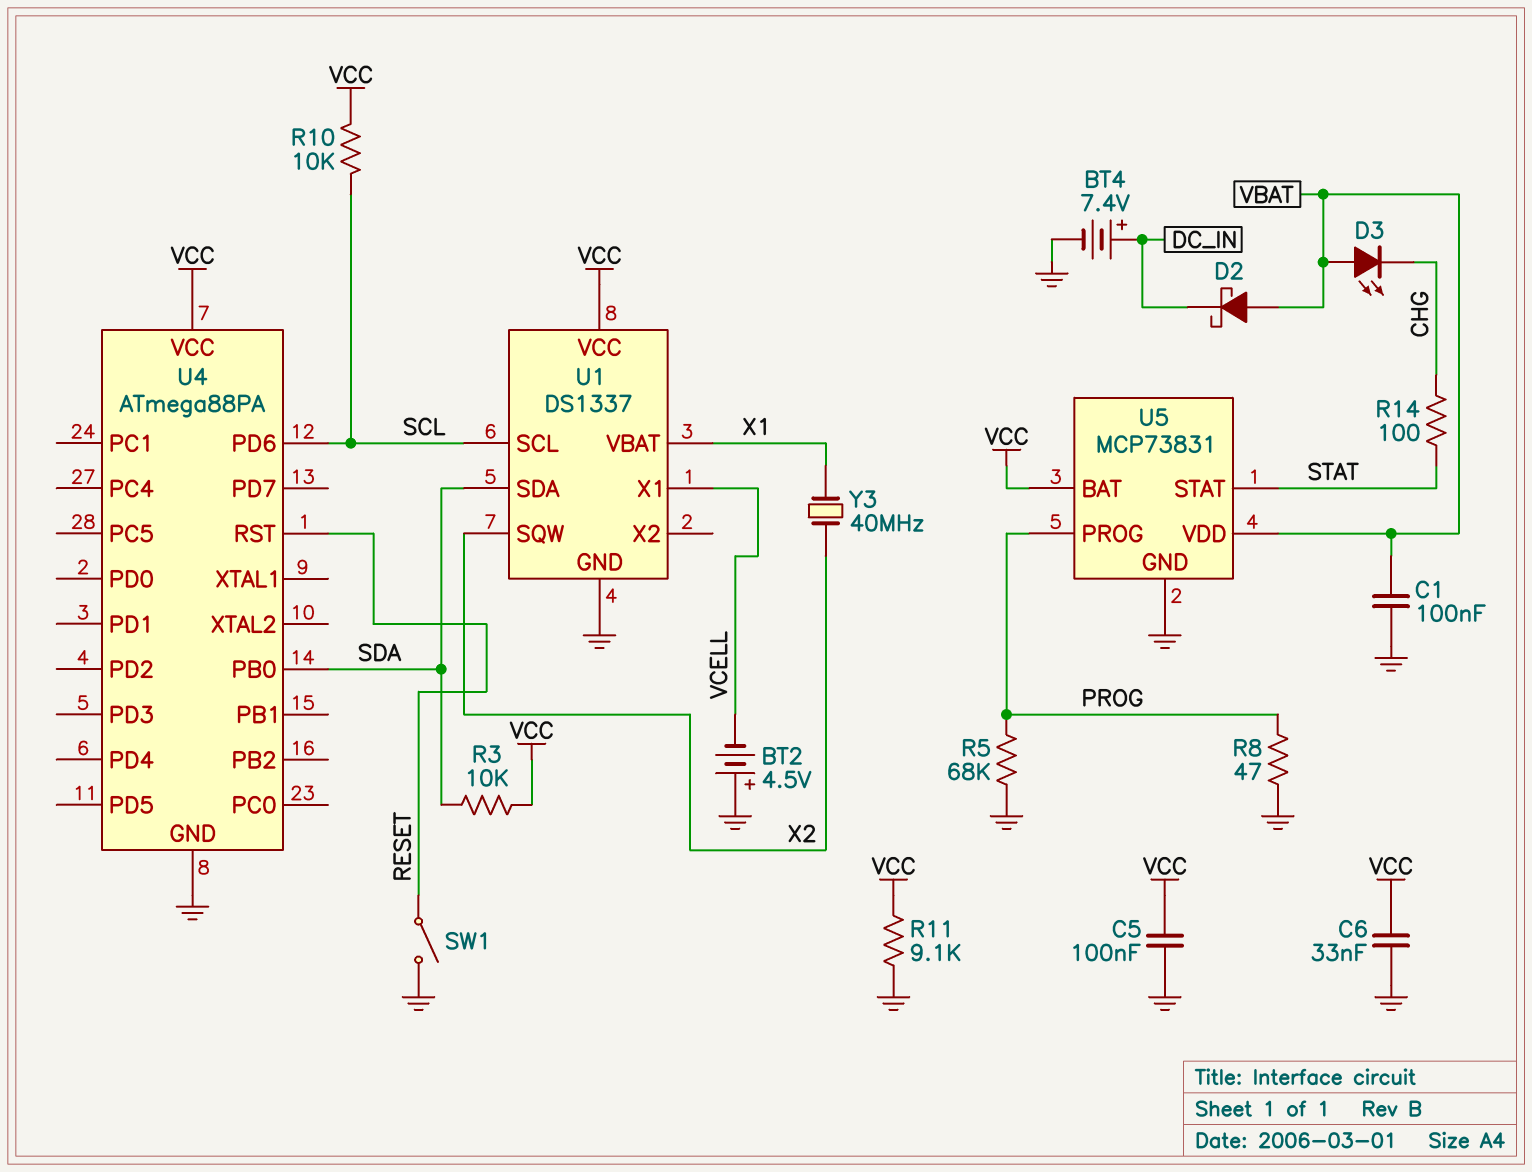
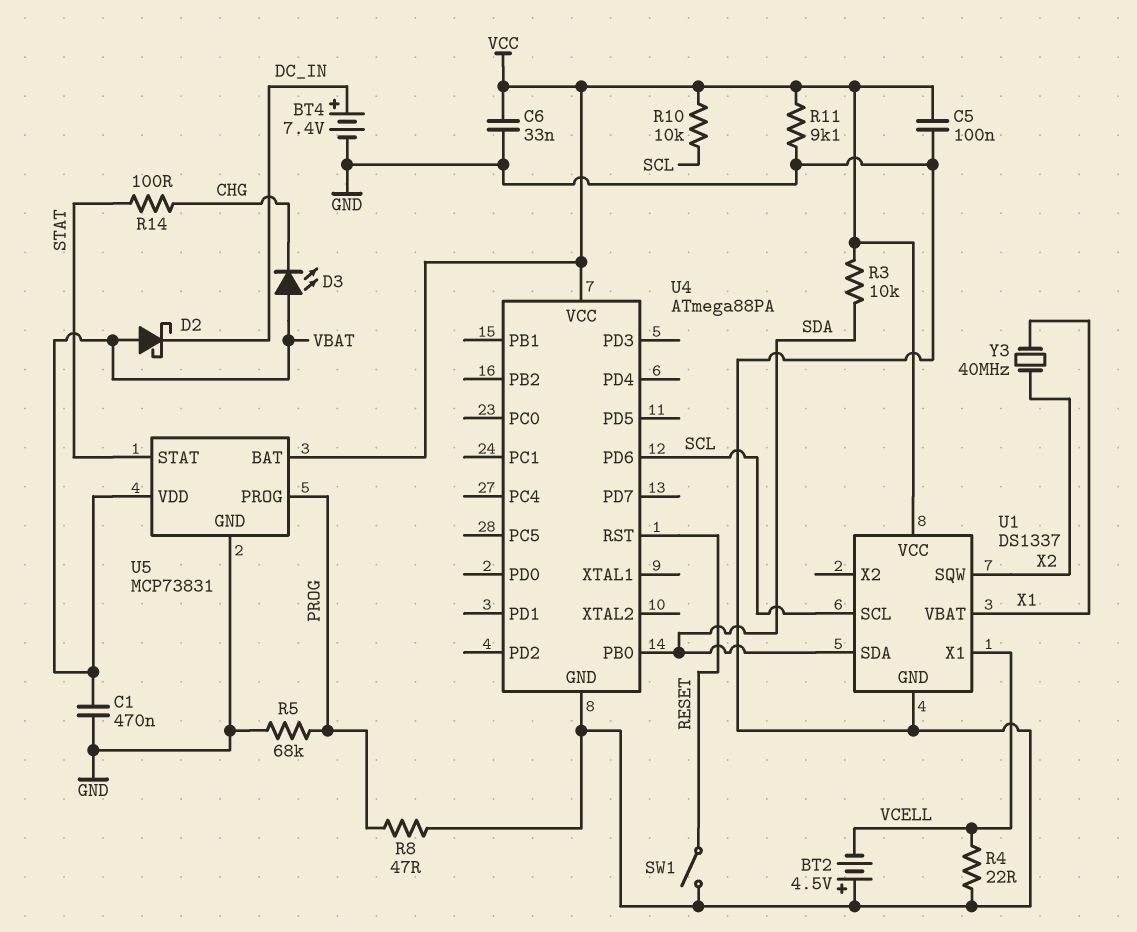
C1: 100nF (GND, VBAT) -> 470nF (GND, VBAT)
R4: none -> 22 (GND, VCELL)

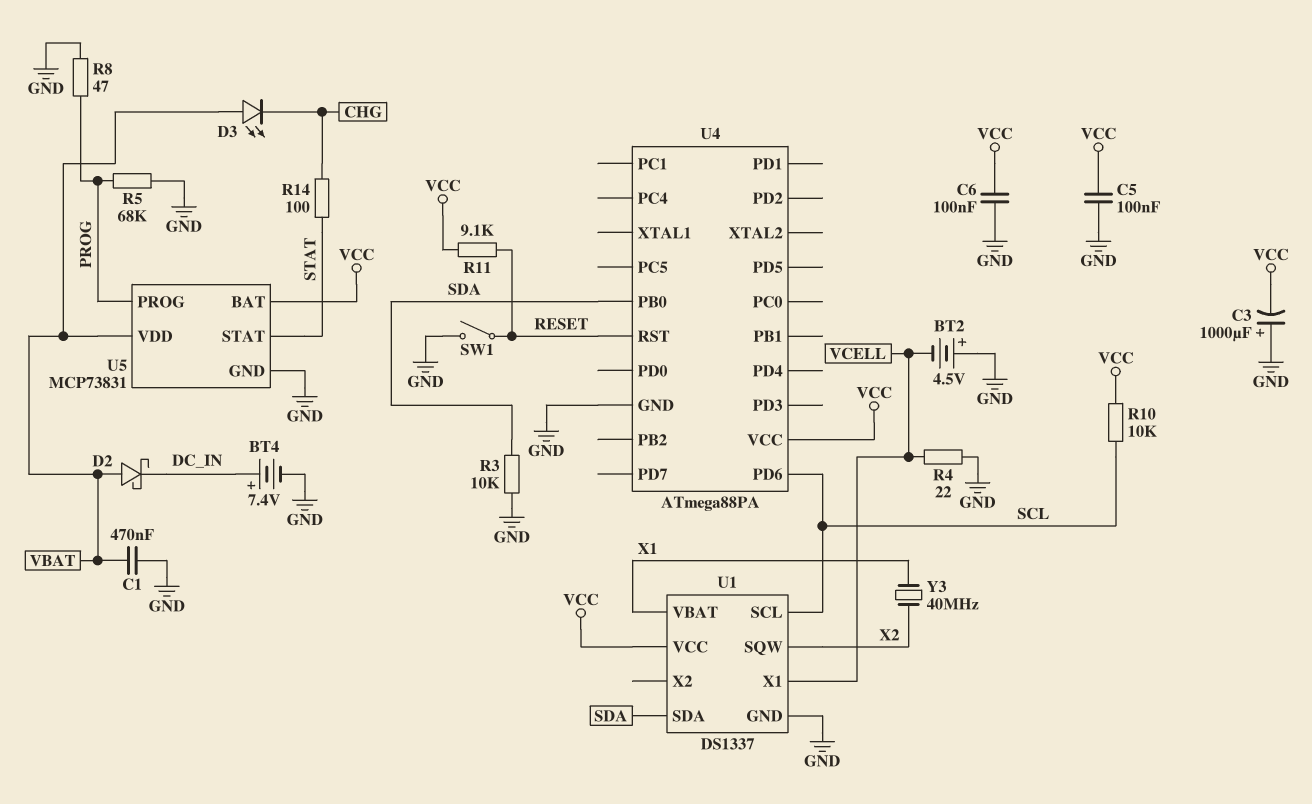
C3: none -> 1000uF (plus GND, minus VCC)
C6: 33nF (GND, VCC) -> 100nF (GND, VCC)
R3: 10k (SDA, VCC) -> 10k (GND, SDA)
R11: 9.1k (GND, VCC) -> 9.1k (RESET, VCC)

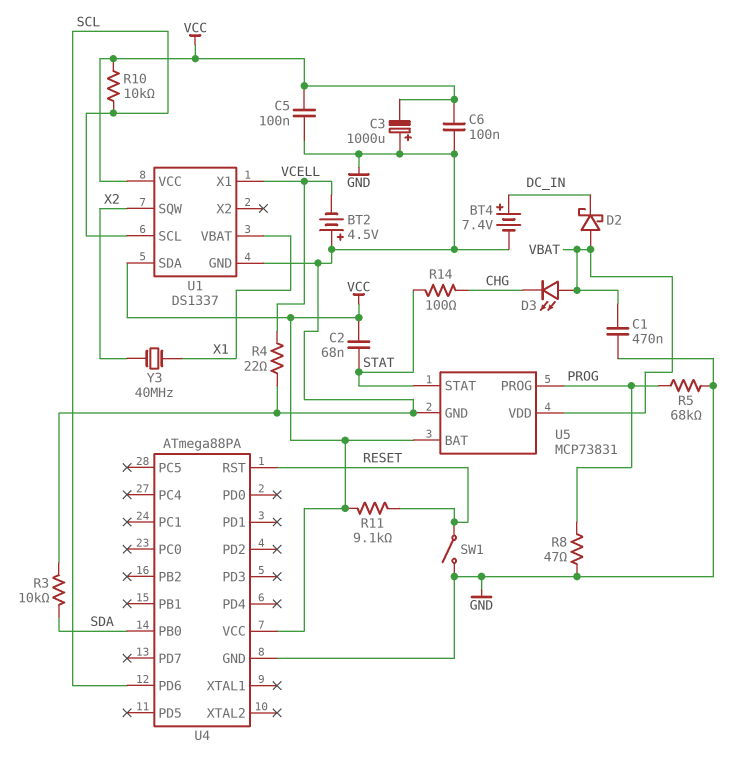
C2: none -> 68nF (STAT, VCC)
U1 pin SDA: SDA -> VCC

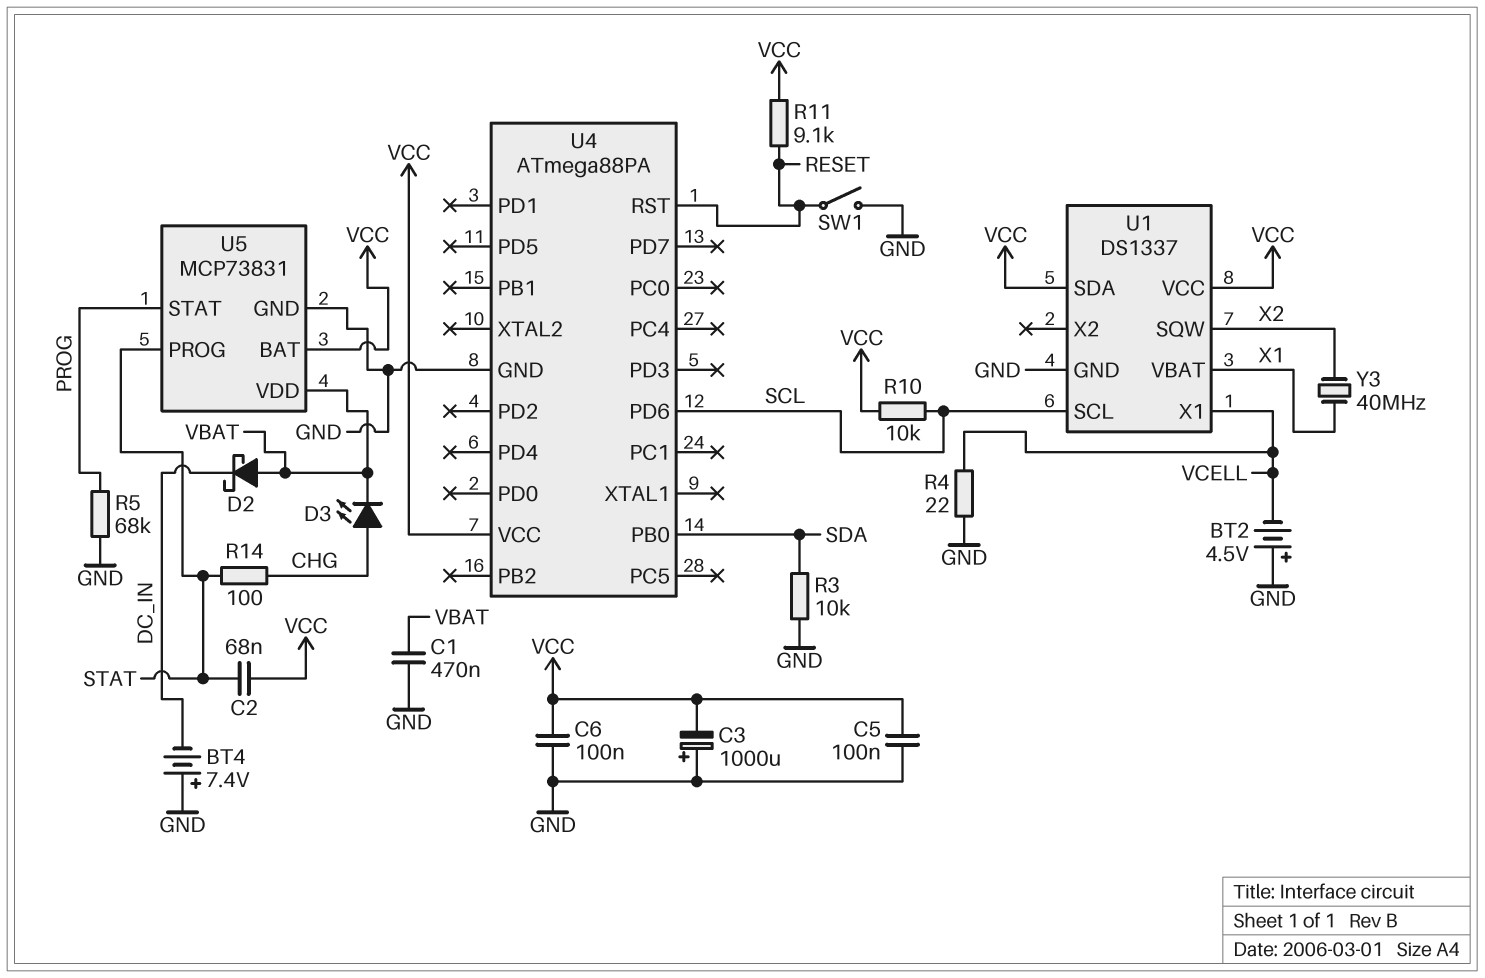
BT4: 7.4V (plus DC_IN, minus GND) -> 7.4V (plus GND, minus DC_IN)
D3: LED (A VBAT, K CHG) -> LED (A CHG, K VBAT)
R8: 47 (GND, PROG) -> none
U5 pin PROG: PROG -> STAT
U5 pin STAT: STAT -> PROG

